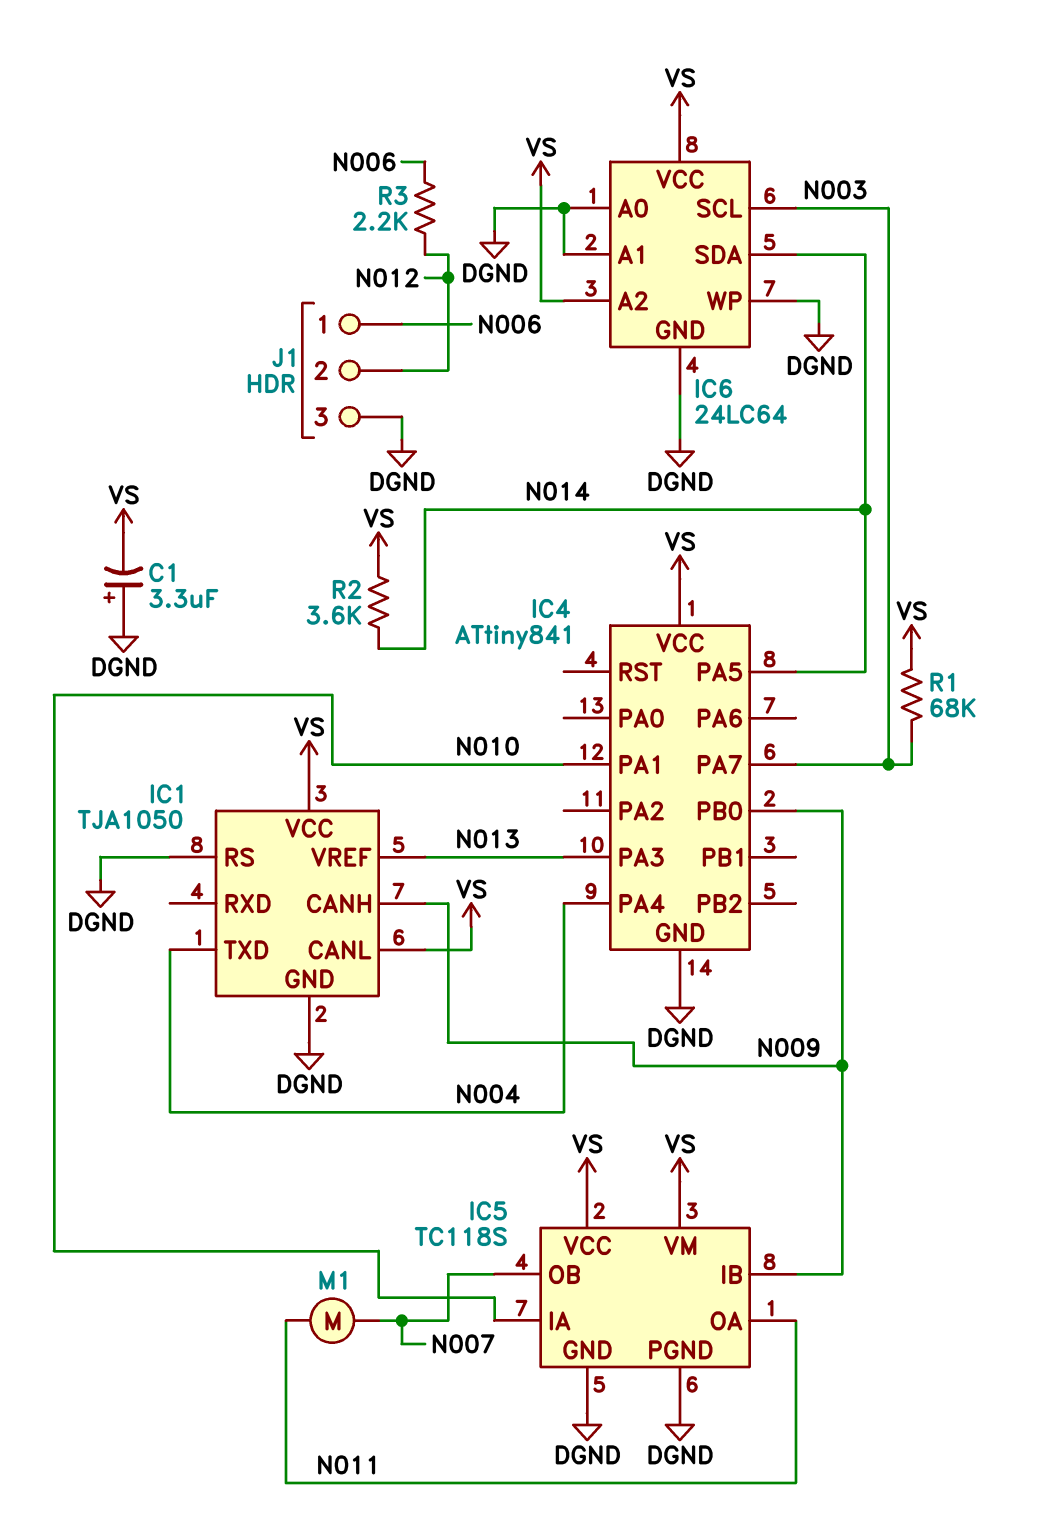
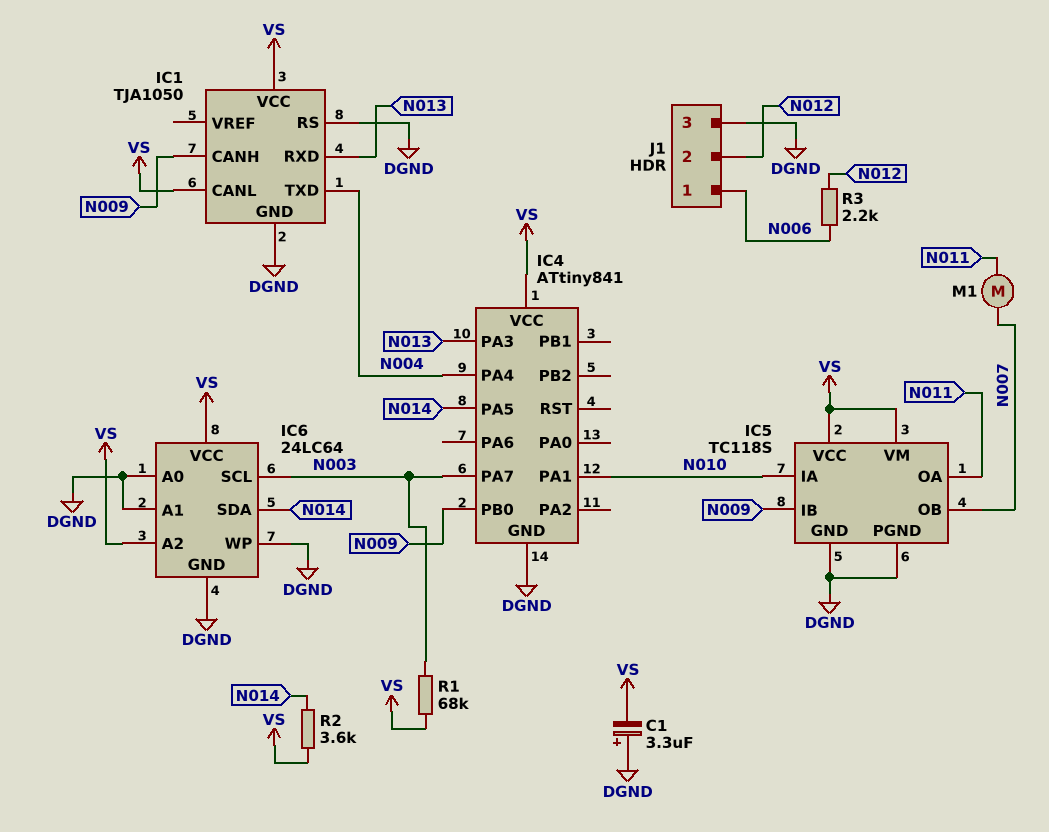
IC1 pin RXD: none -> N013
IC1 pin VREF: N013 -> none

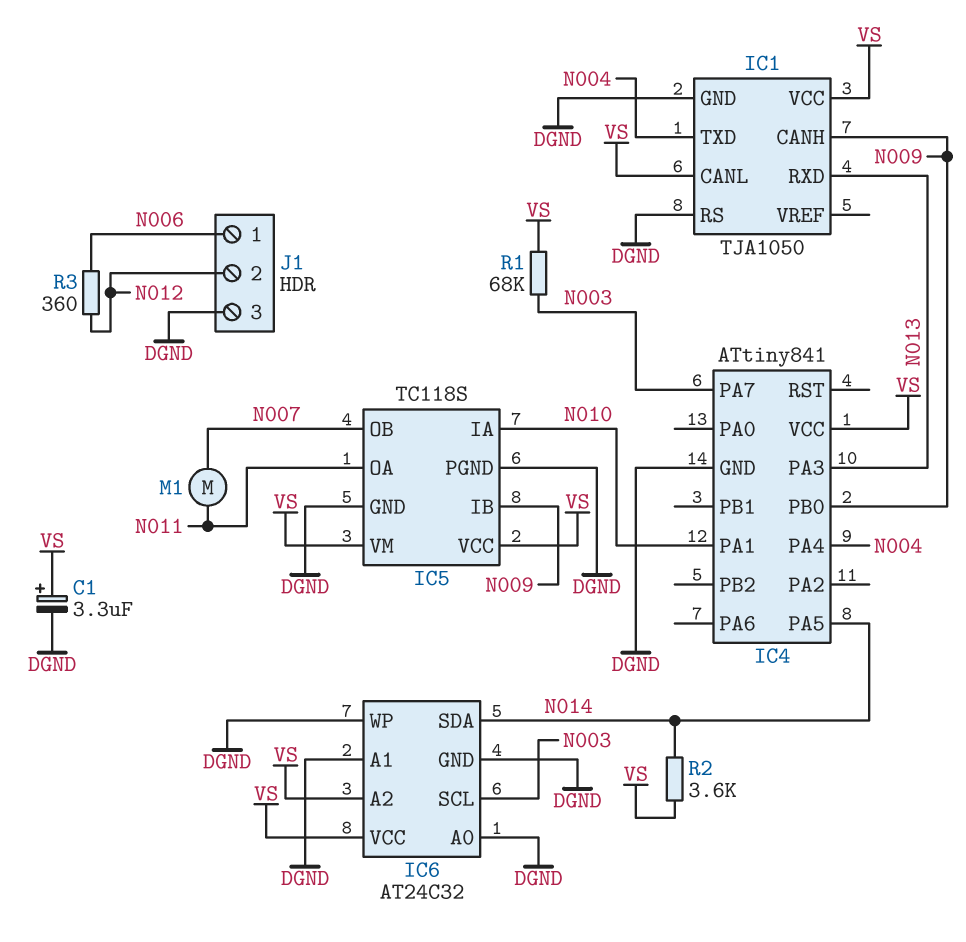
C1: 3.3uF (plus DGND, minus VS) -> 3.3uF (plus VS, minus DGND)
IC6: 24LC64 -> AT24C32
R3: 2.2k (N006, N012) -> 360 (N006, N012)

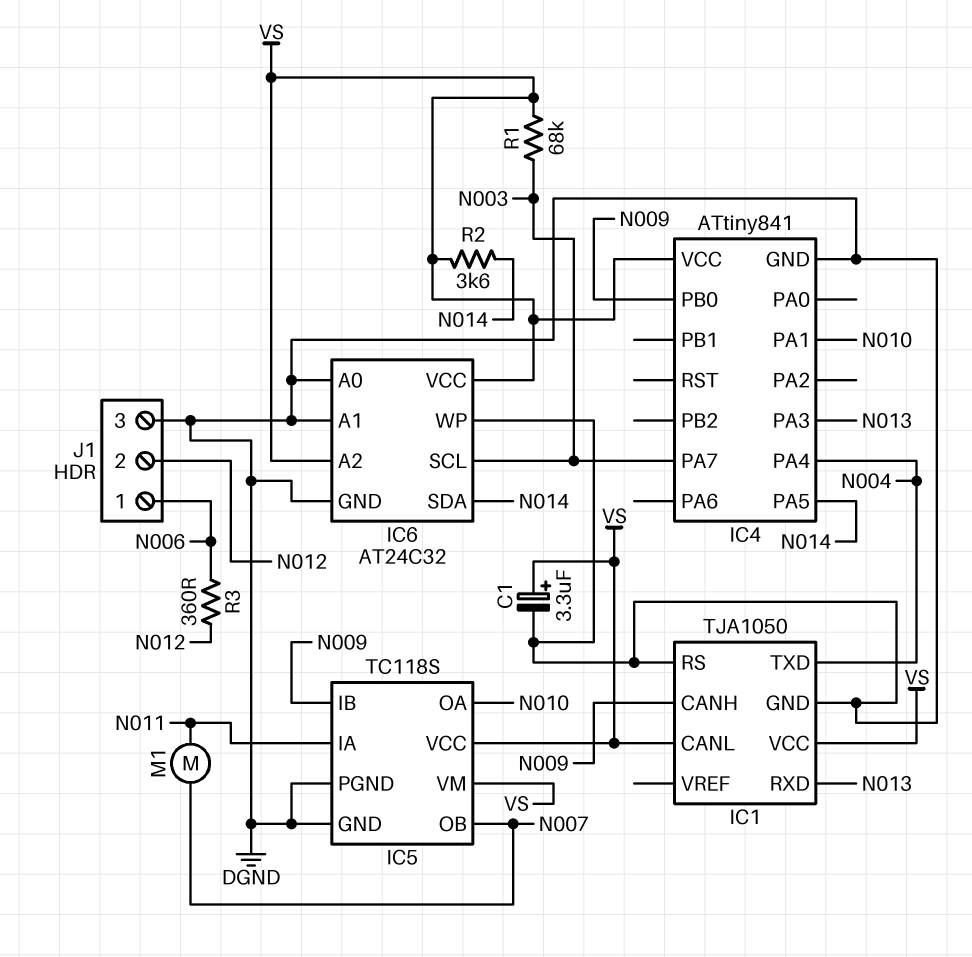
IC5 pin IA: N010 -> N011
IC5 pin OA: N011 -> N010

